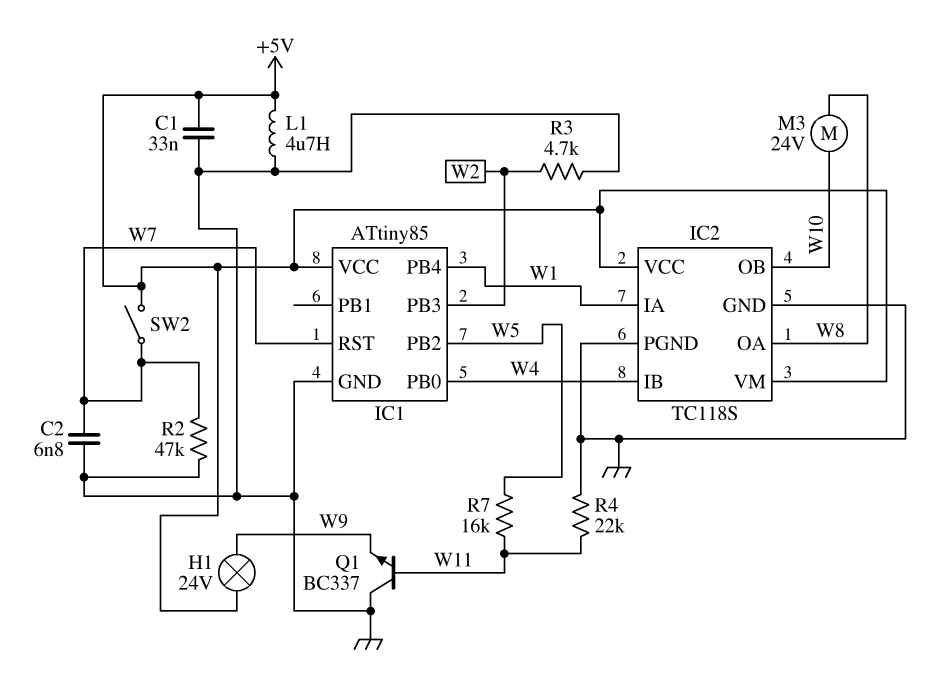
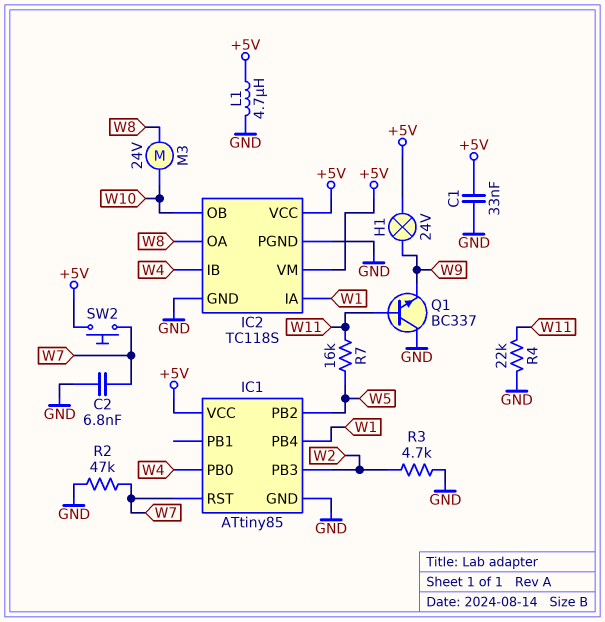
SW2: switch (+5V, W7) -> button (+5V, W7)

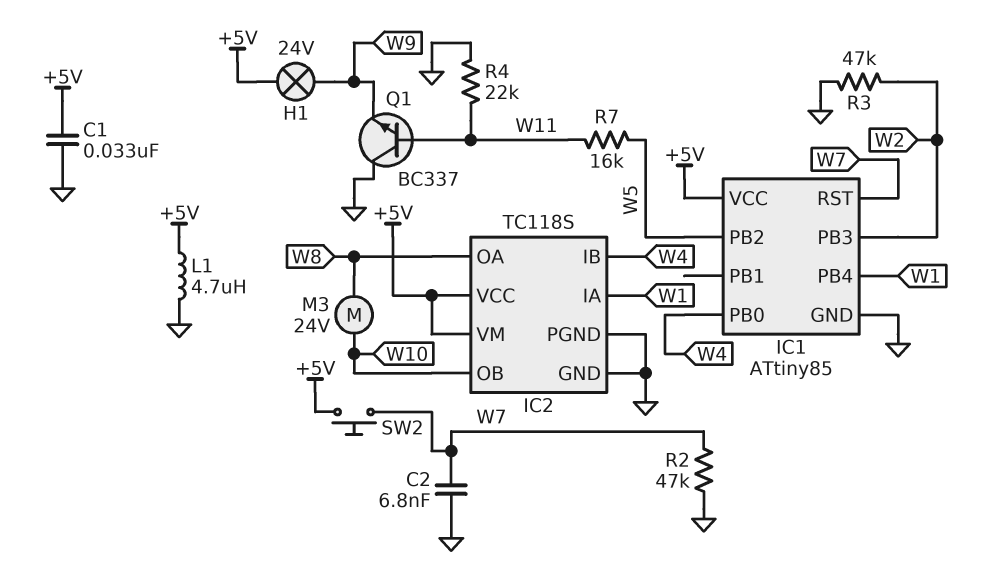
R3: 4.7k (GND, W2) -> 47k (GND, W2)

